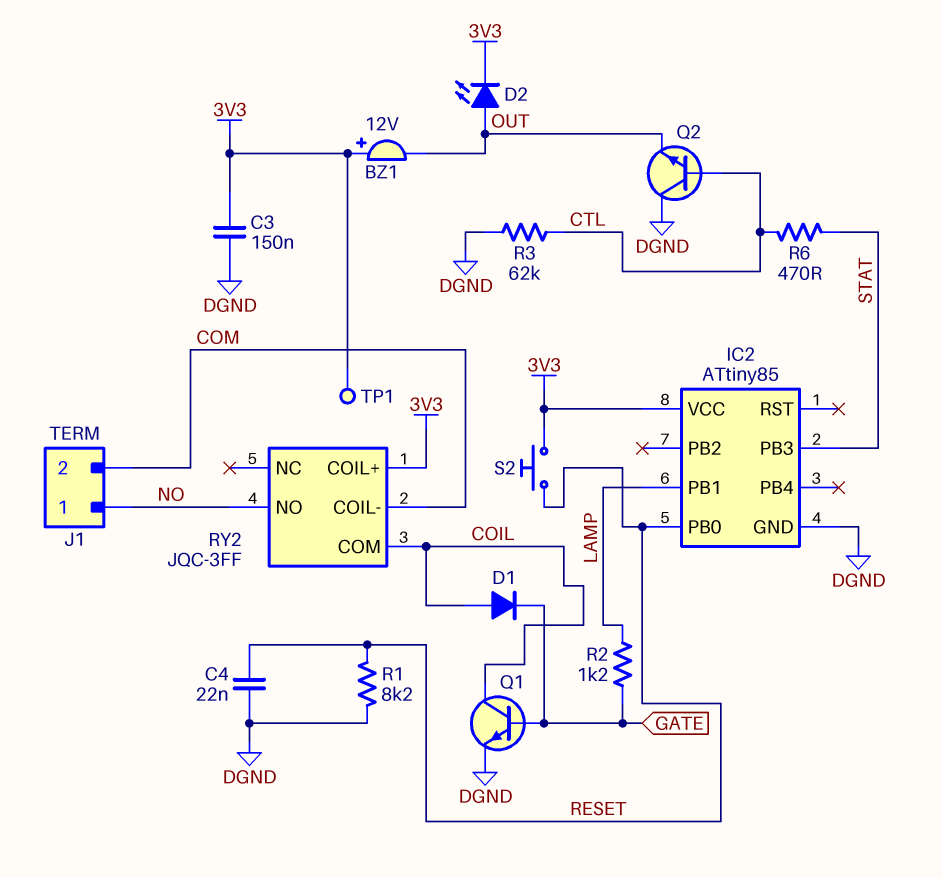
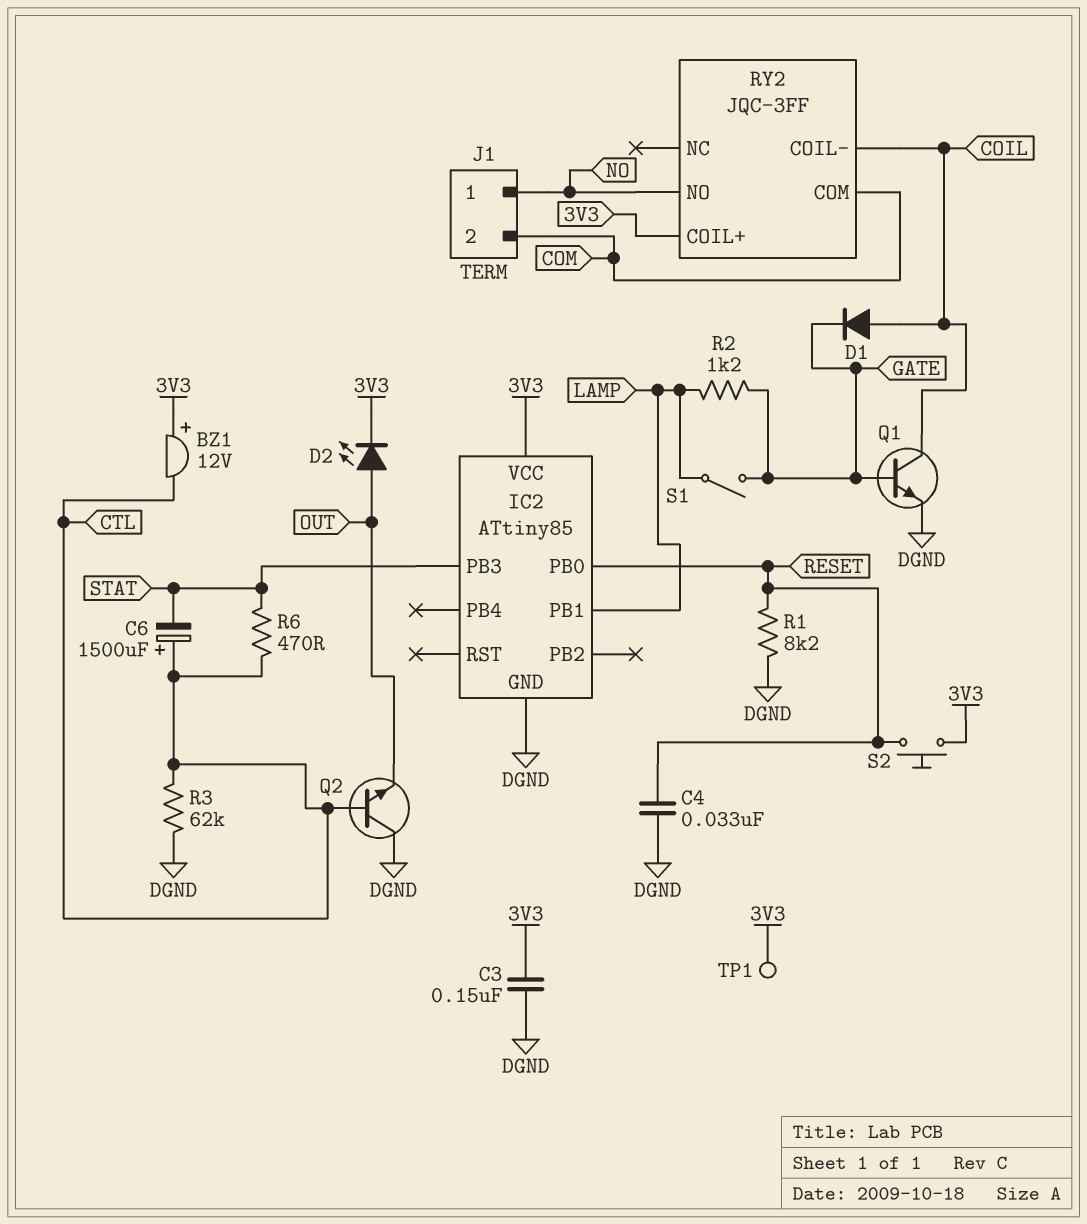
BZ1: buzzer 12V (plus 3V3, minus OUT) -> buzzer 12V (plus 3V3, minus CTL)
C4: 22nF (DGND, RESET) -> 33nF (DGND, RESET)
C6: none -> 1500uF (plus CTL, minus STAT)
RY2 pin COIL-: COM -> COIL
RY2 pin COM: COIL -> COM
S1: none -> switch (GATE, LAMP)

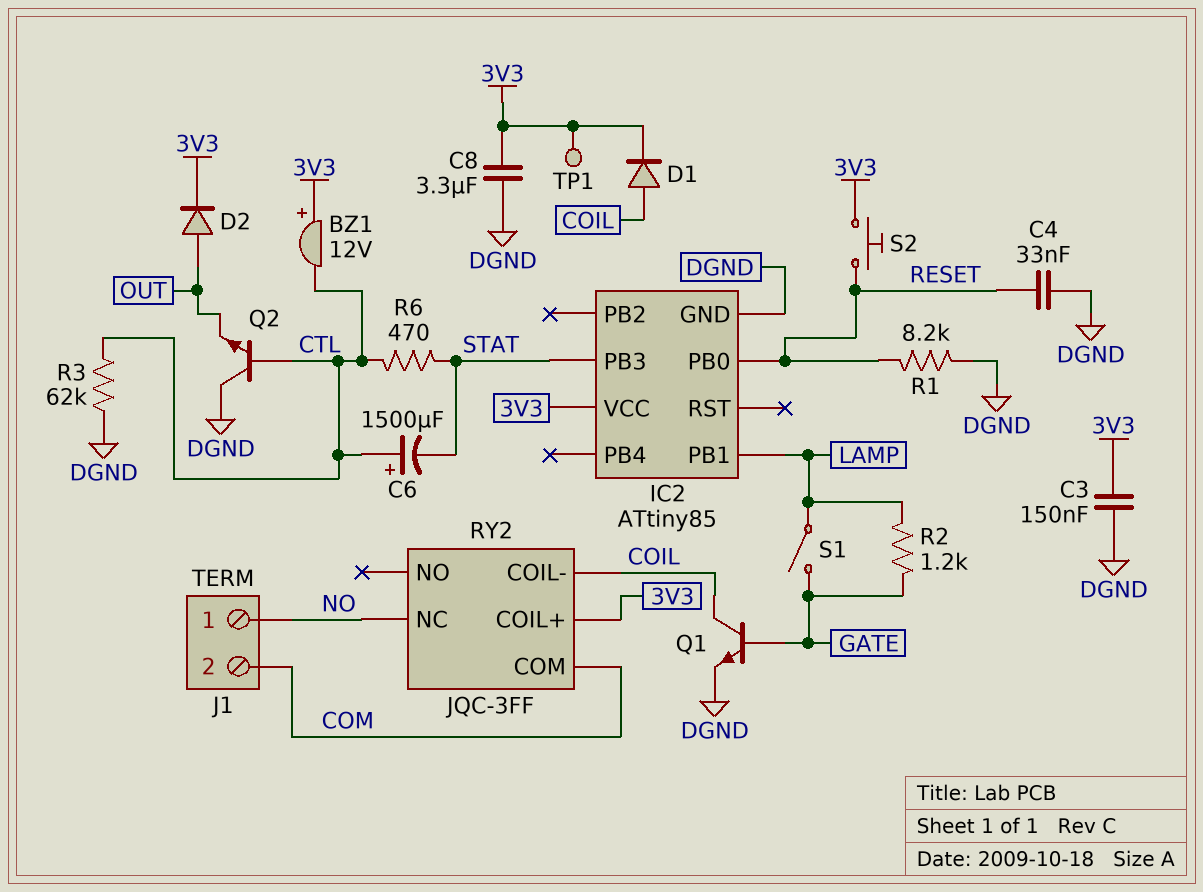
C8: none -> 3.3uF (3V3, DGND)
D1: diode (A COIL, K GATE) -> diode (A COIL, K 3V3)
D2: LED (A OUT, K 3V3) -> diode (A OUT, K 3V3)
RY2 pin NC: none -> NO
RY2 pin NO: NO -> none

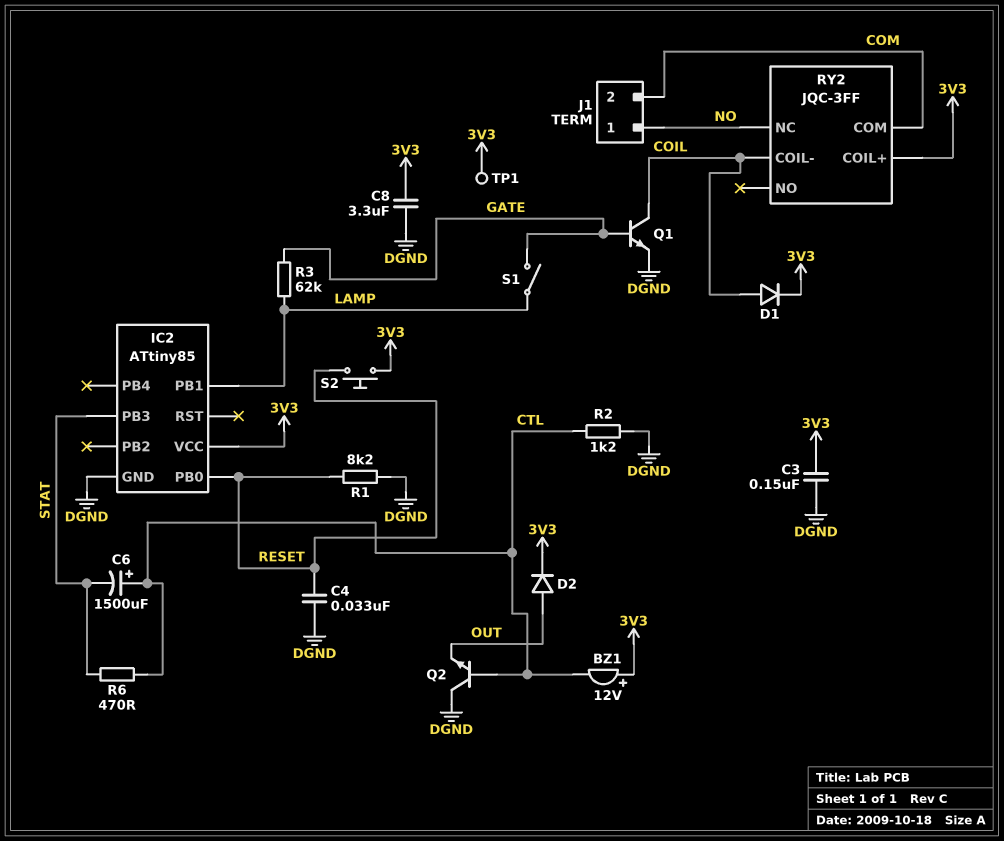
R2: 1.2k (GATE, LAMP) -> 1.2k (CTL, DGND)
R3: 62k (CTL, DGND) -> 62k (GATE, LAMP)

